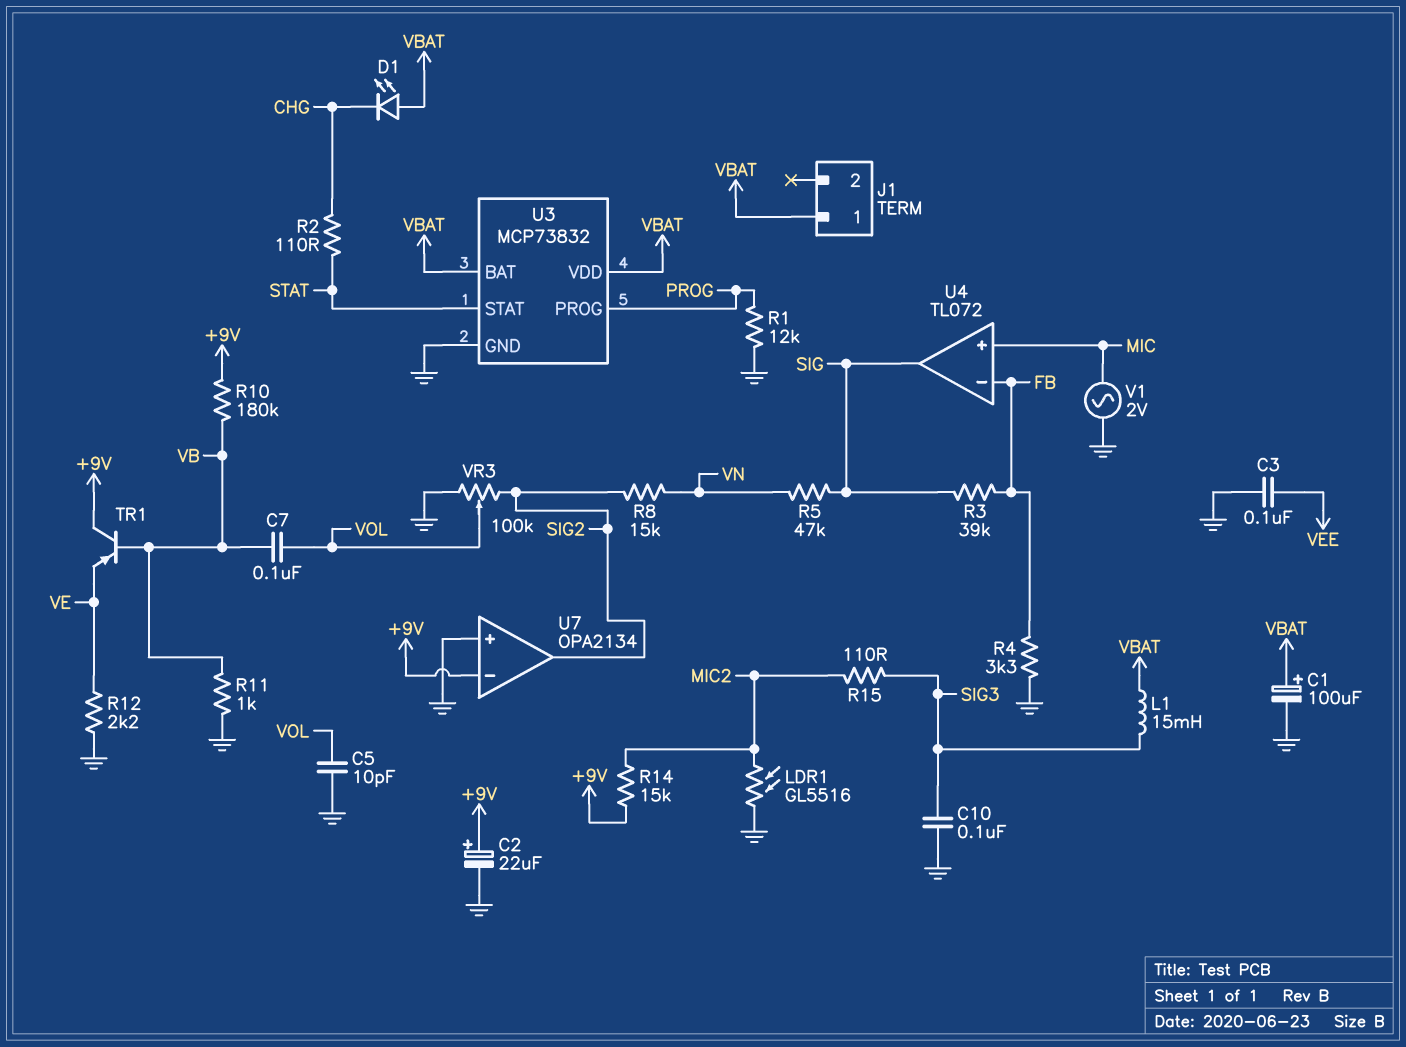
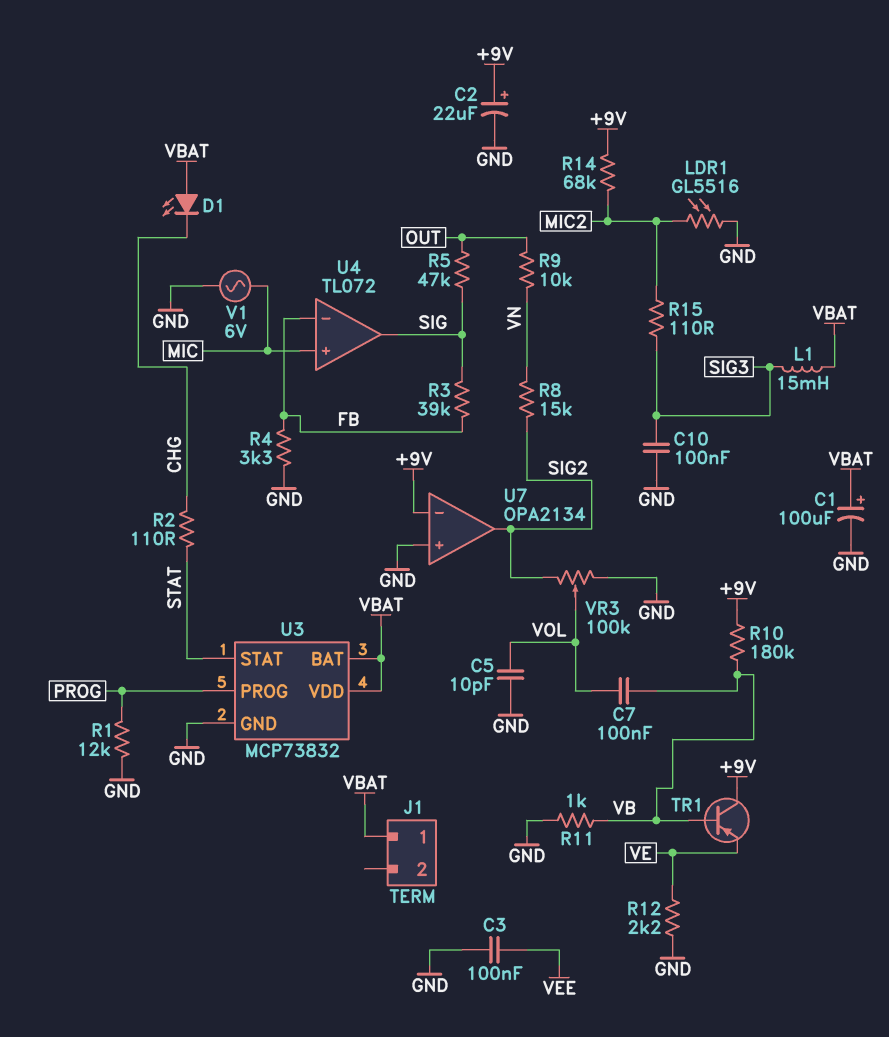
R5: 47k (SIG, VN) -> 47k (OUT, SIG)
R9: none -> 10k (OUT, VN)
R14: 15k (+9V, MIC2) -> 68k (+9V, MIC2)
V1: AC 2V (GND, MIC) -> AC 6V (GND, MIC)

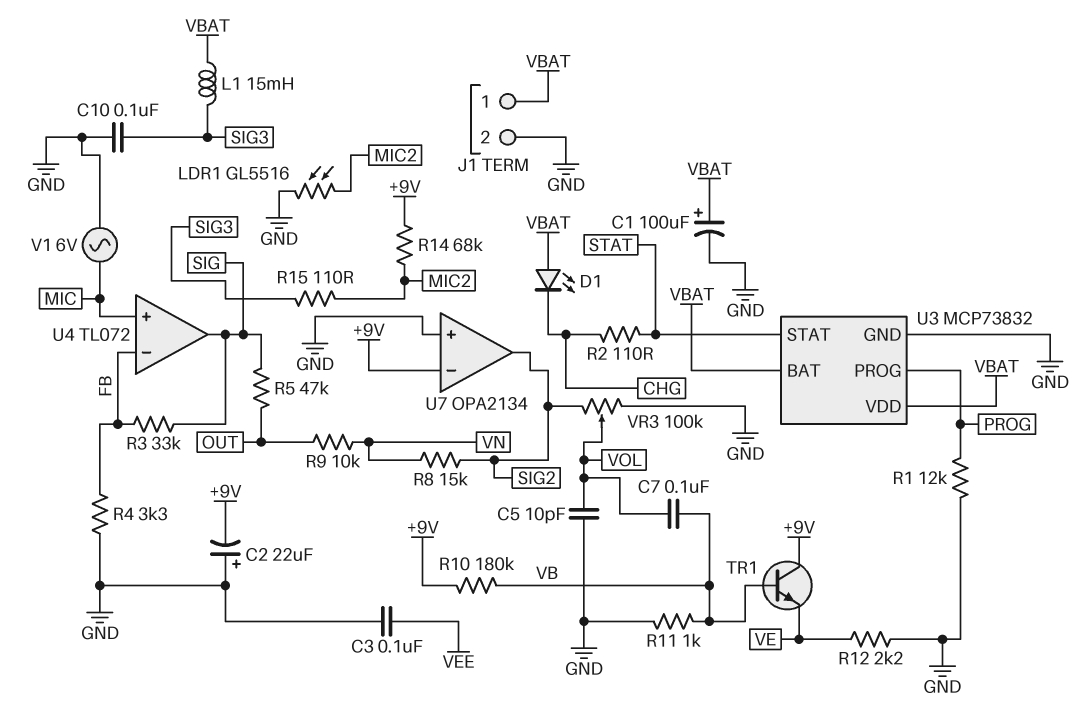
C2: 22uF (plus +9V, minus GND) -> 22uF (plus GND, minus +9V)
J1 pin 2: none -> GND
R3: 39k (FB, SIG) -> 33k (FB, SIG)
TR1: PNP (B VB, C +9V, E VE) -> NPN (B VB, C +9V, E VE)

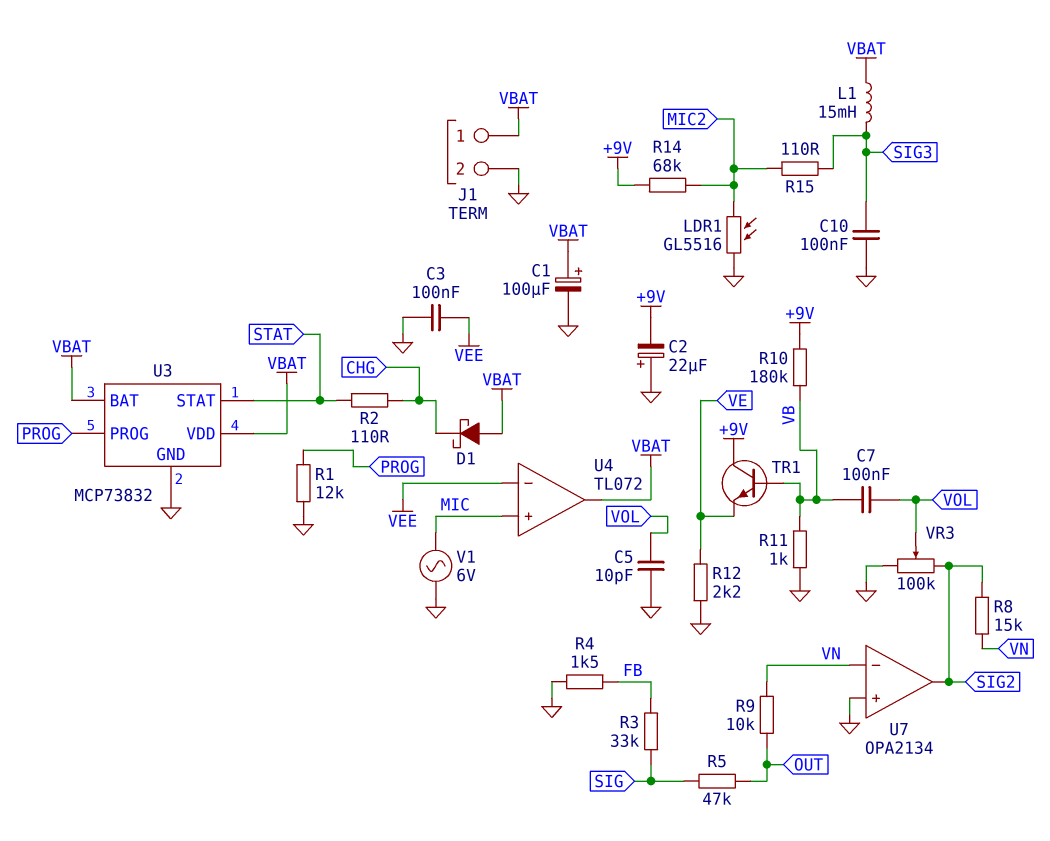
D1: LED (A VBAT, K CHG) -> schottky (A VBAT, K CHG)
R4: 3.3k (FB, GND) -> 1.5k (FB, GND)
U4 pin in-: FB -> VEE
U4 pin out: SIG -> VBAT
U7 pin in-: +9V -> VN

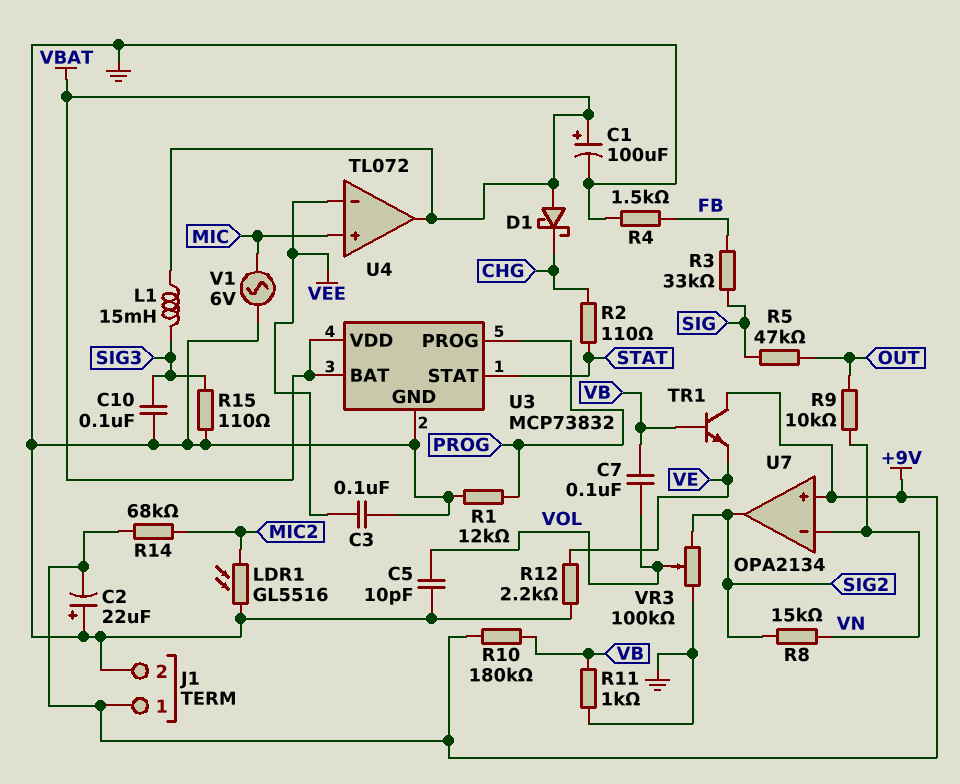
J1 pin 1: VBAT -> +9V
R15: 110 (MIC2, SIG3) -> 110 (GND, SIG3)
U7 pin in+: GND -> +9V

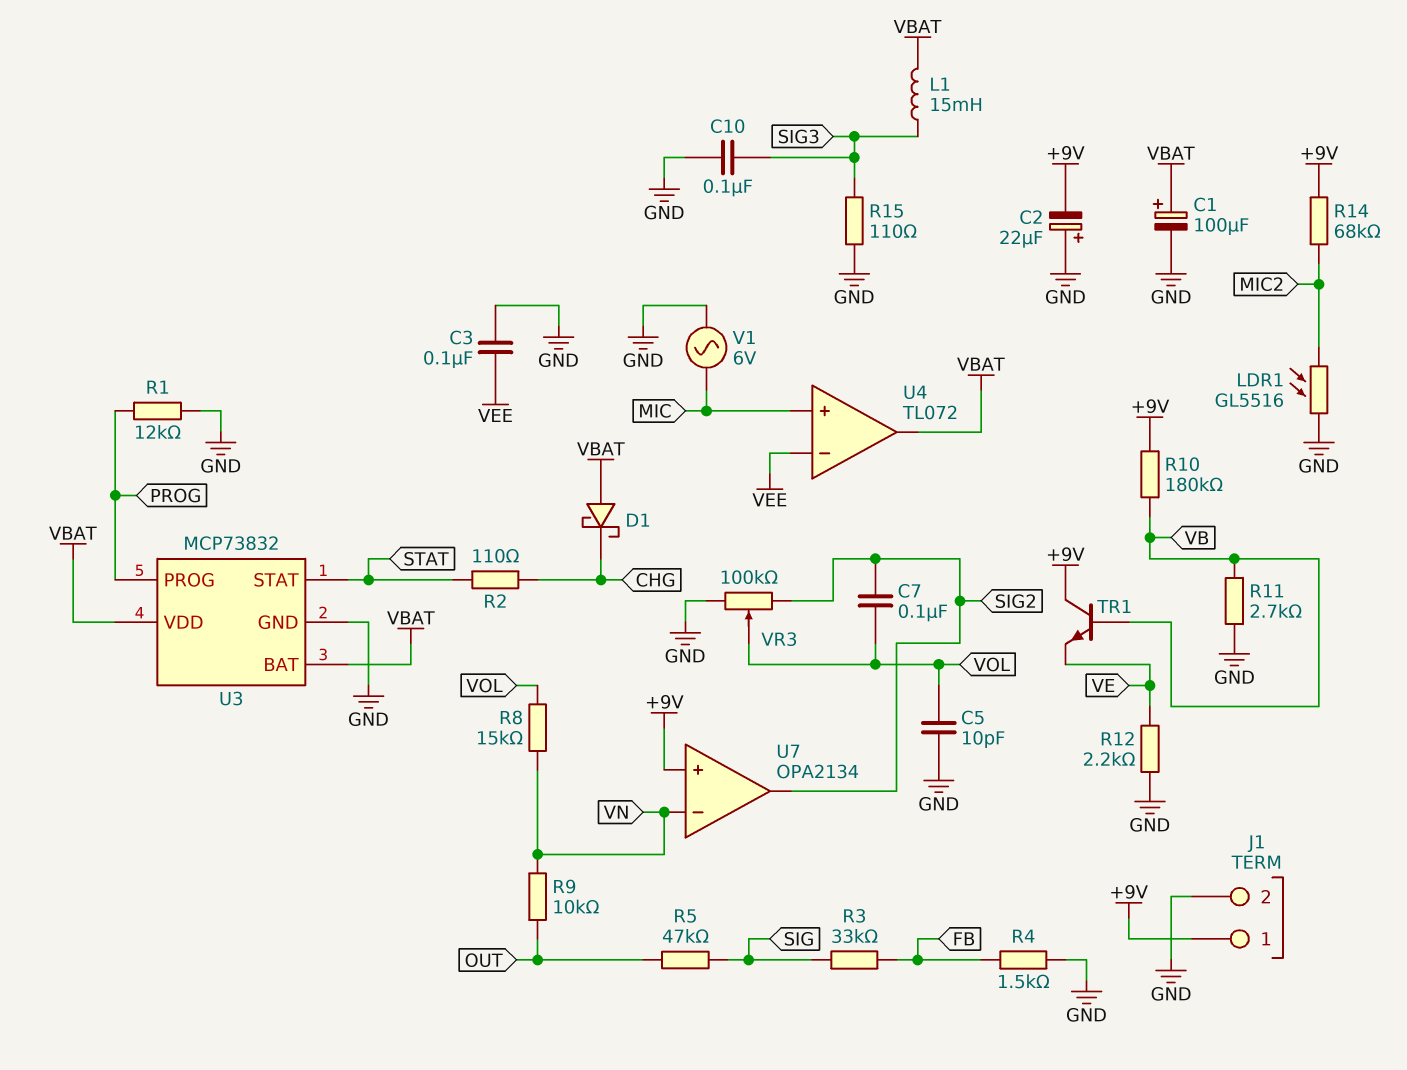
C7: 100nF (VB, VOL) -> 100nF (SIG2, VOL)
R8: 15k (SIG2, VN) -> 15k (VN, VOL)
R11: 1k (GND, VB) -> 2.7k (GND, VB)

